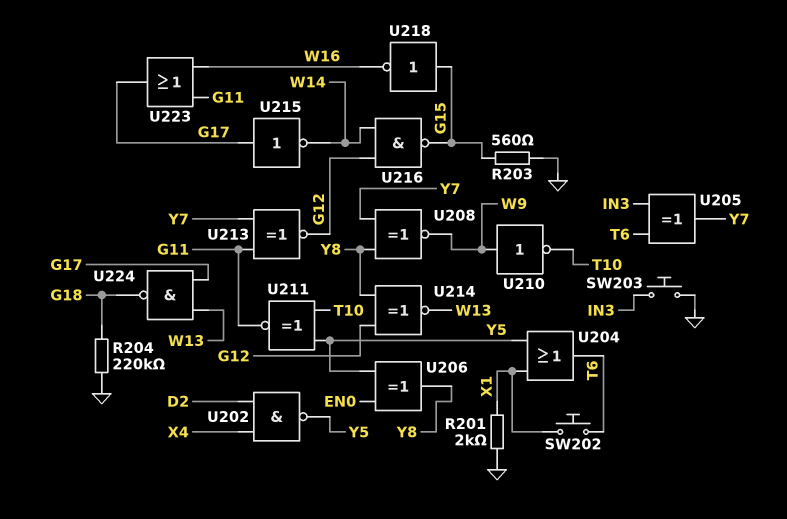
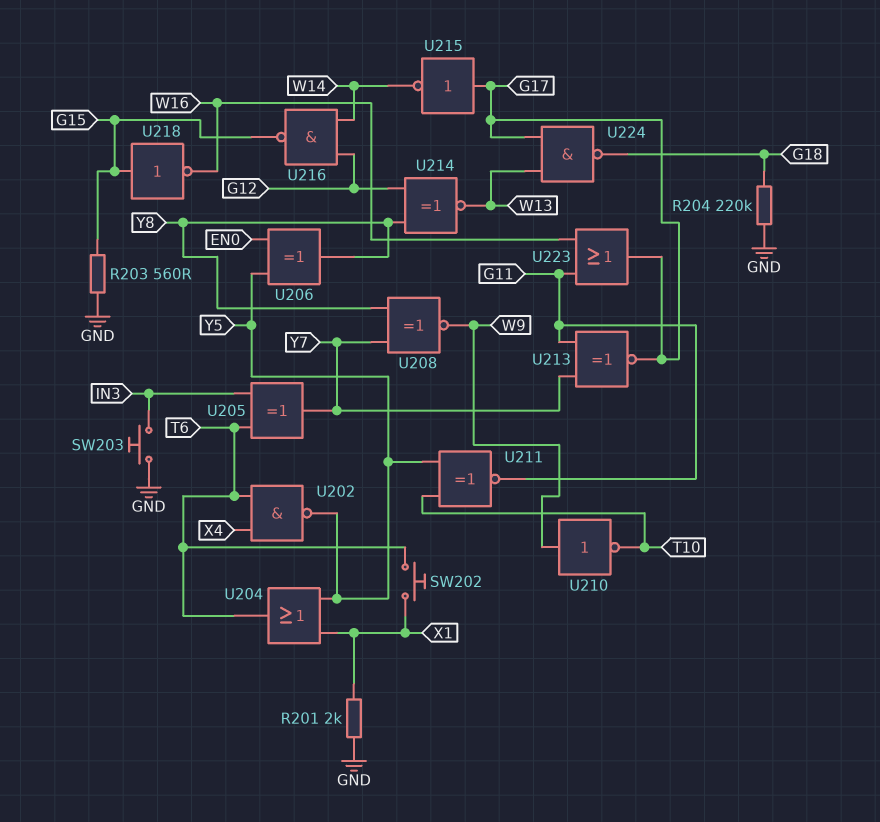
U202: NAND (in D2, in X4, out Y5) -> NAND (in T6, in X4, out Y5)
U213: XNOR (in G11, in Y7, out G12) -> XNOR (in G11, in Y7, out G17)

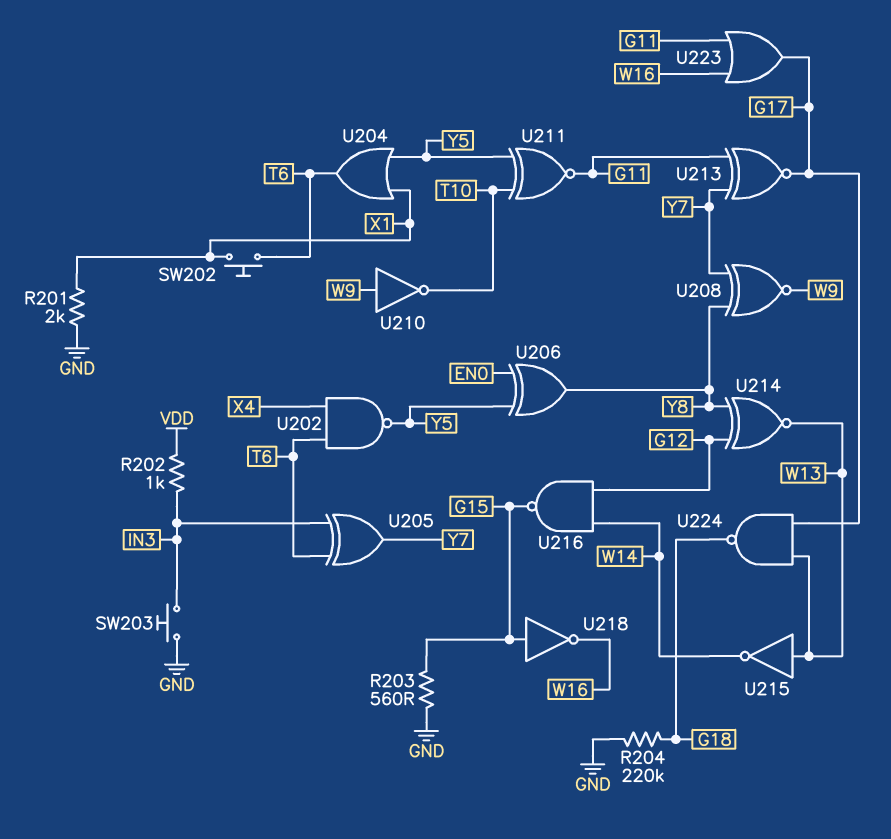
R202: none -> 1k (IN3, VDD)
U215: NOT (in G17, out W14) -> NOT (in W13, out W14)

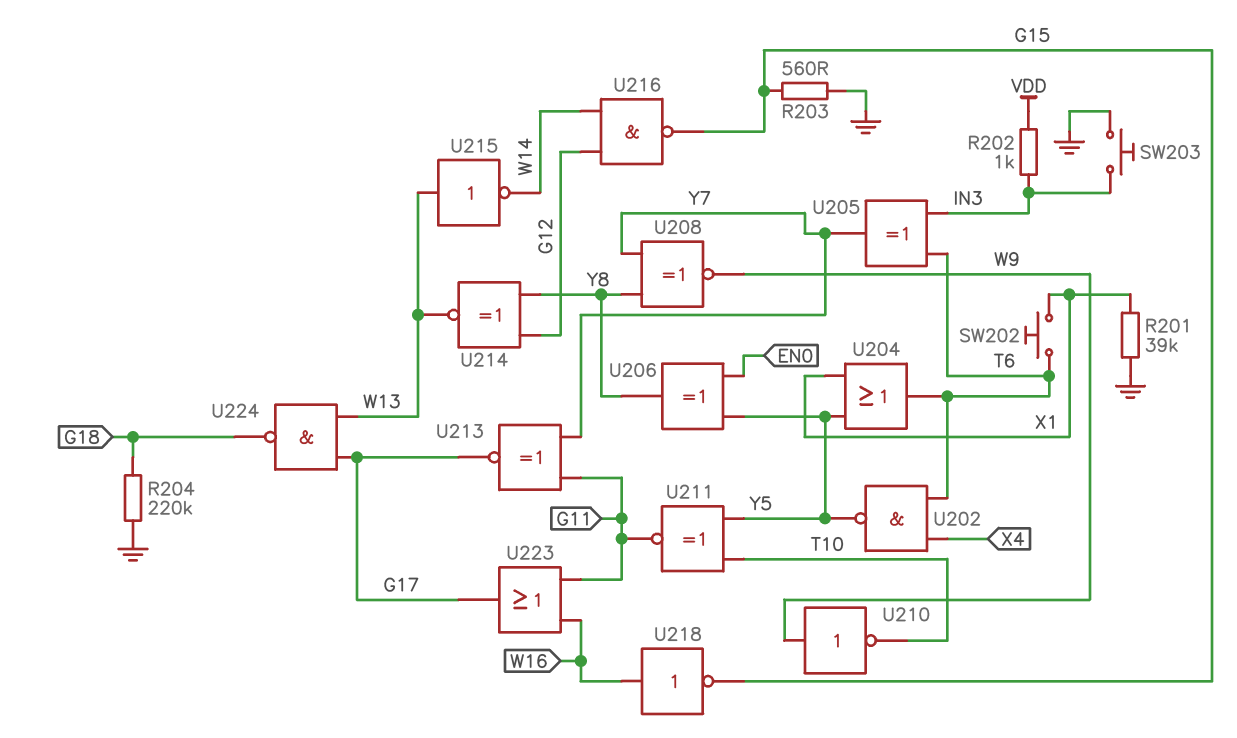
R201: 2k (GND, X1) -> 39k (GND, X1)
U218: NOT (in G15, out W16) -> NOT (in W16, out G15)

